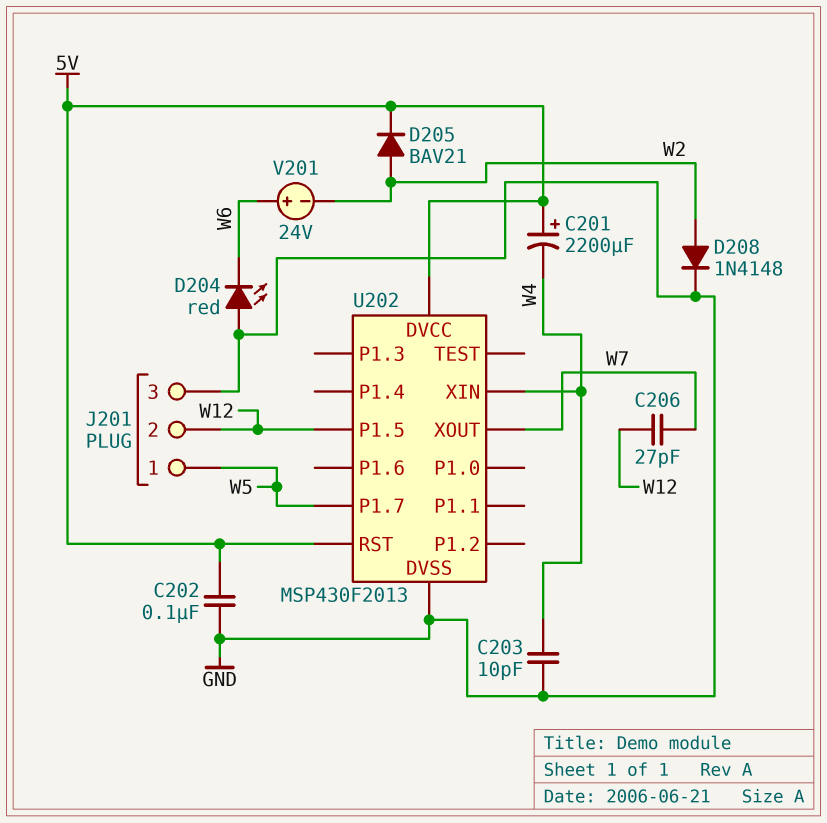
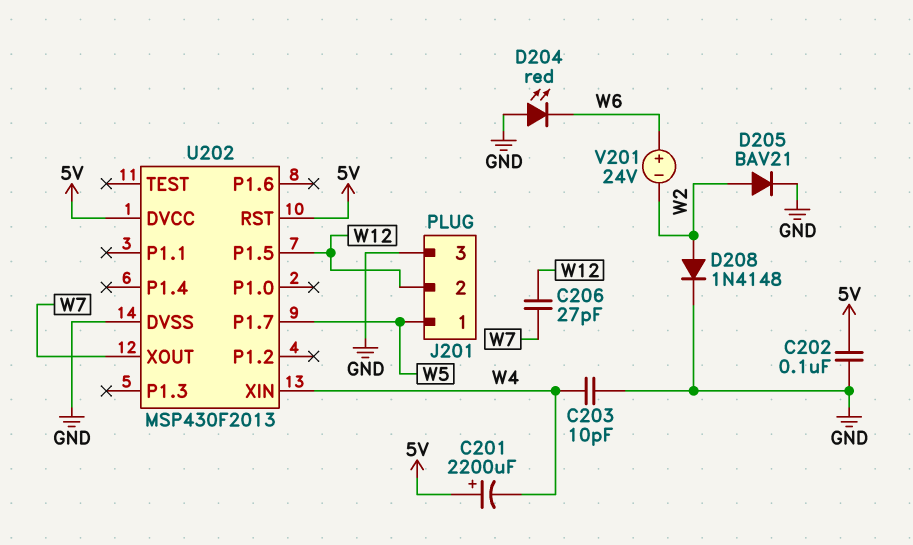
D205: diode BAV21 (A W2, K 5V) -> diode BAV21 (A W2, K GND)

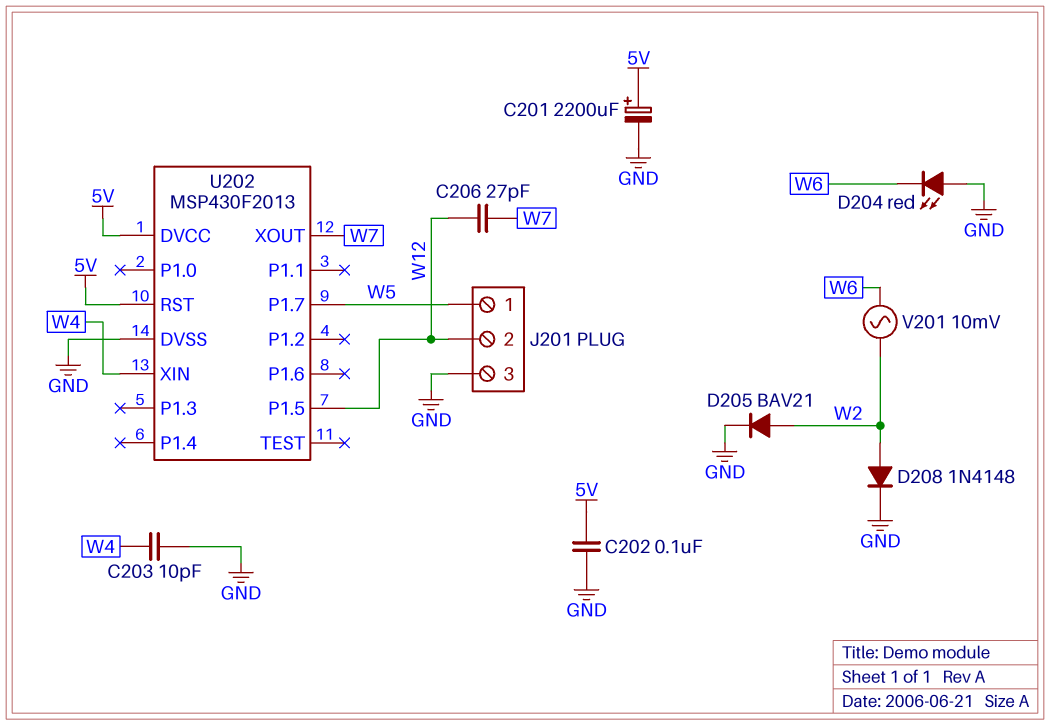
C201: 2200uF (plus 5V, minus W4) -> 2200uF (plus 5V, minus GND)
V201: 24V (plus W6, minus W2) -> AC 10mV (W2, W6)

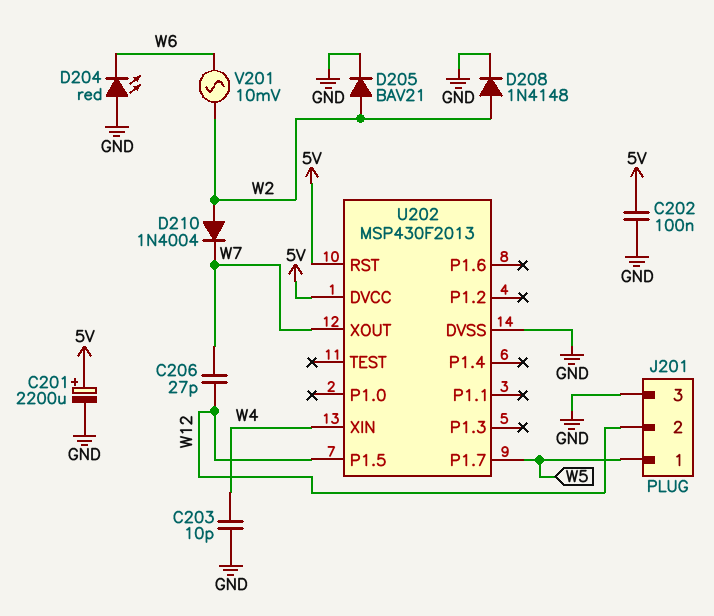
D210: none -> diode 1N4004 (A W2, K W7)

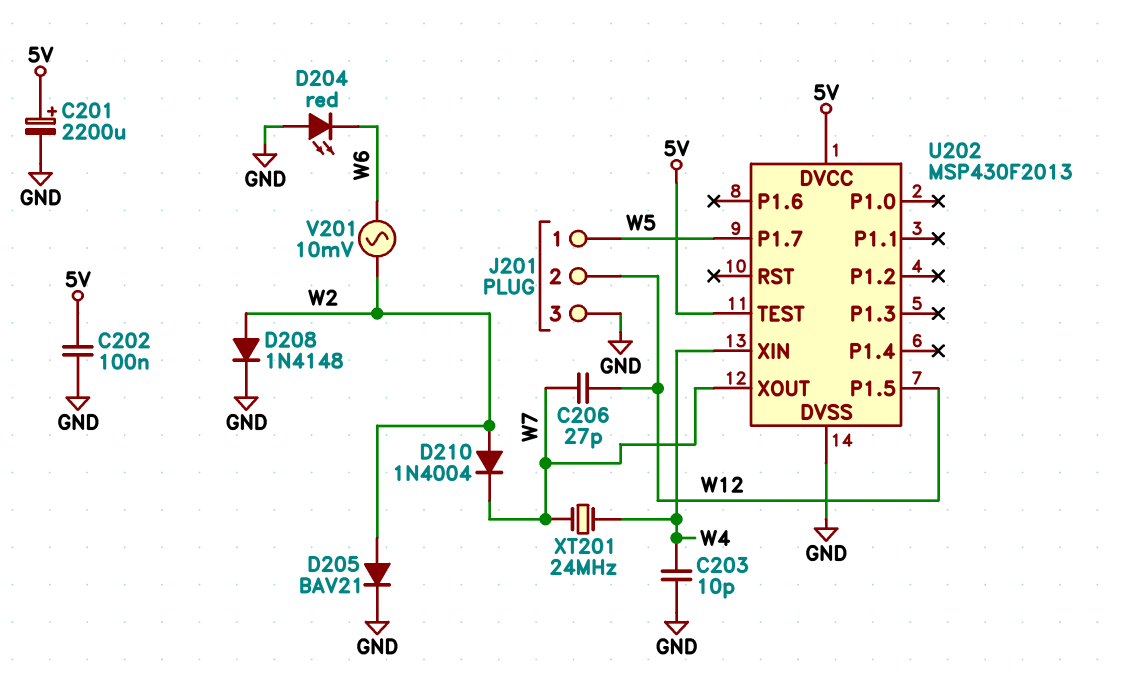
U202 pin RST: 5V -> none
U202 pin TEST: none -> 5V
XT201: none -> 24MHz (W4, W7)

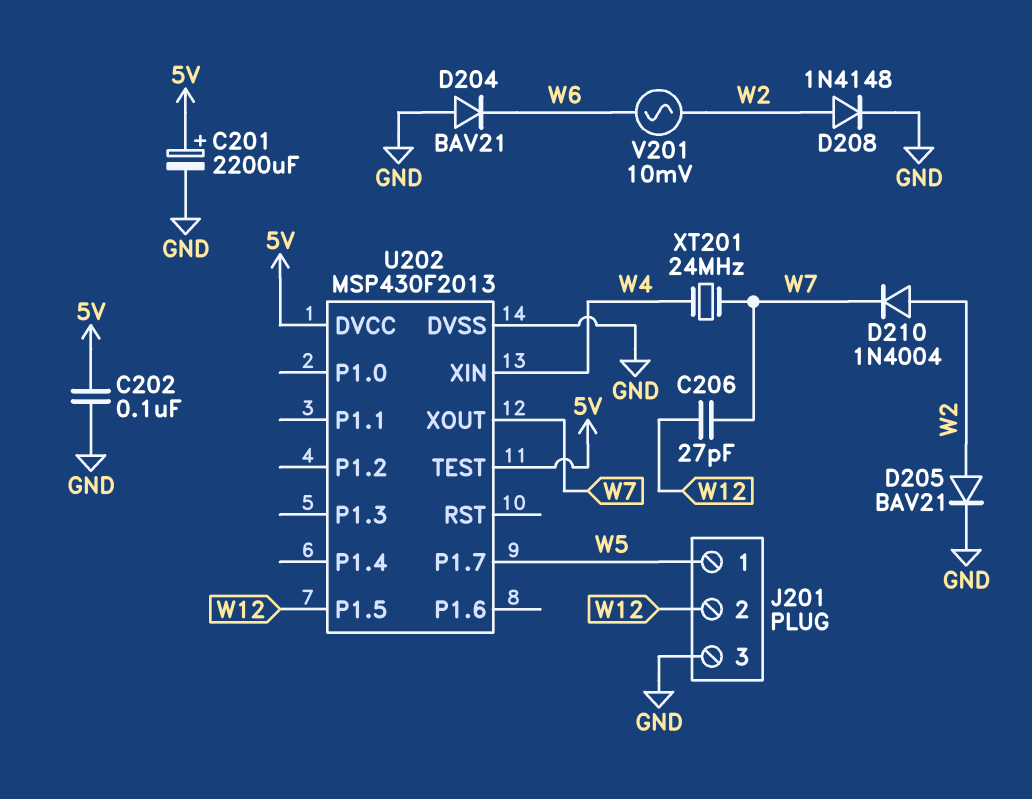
C203: 10pF (GND, W4) -> none
D204: LED red (A GND, K W6) -> diode BAV21 (A GND, K W6)

